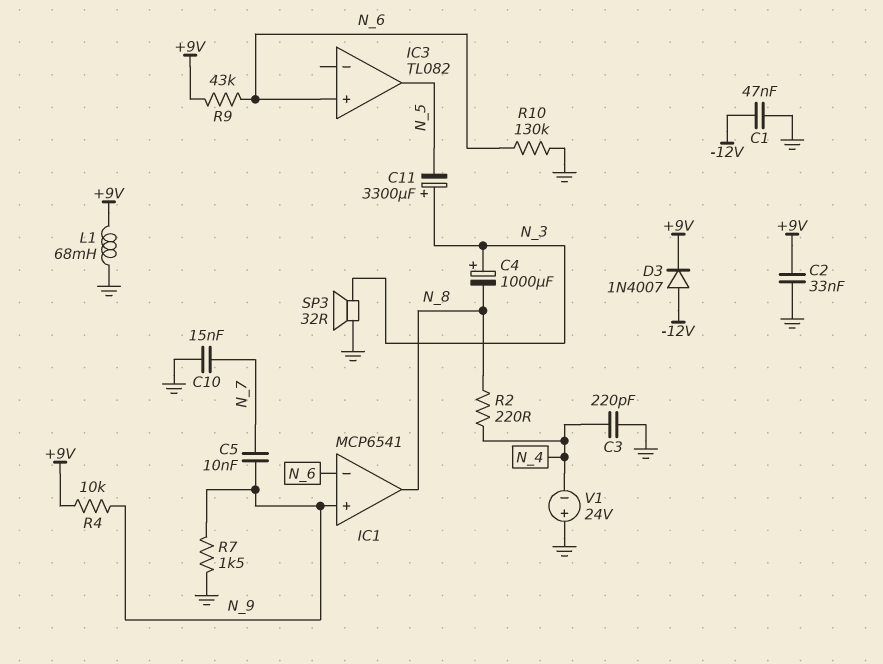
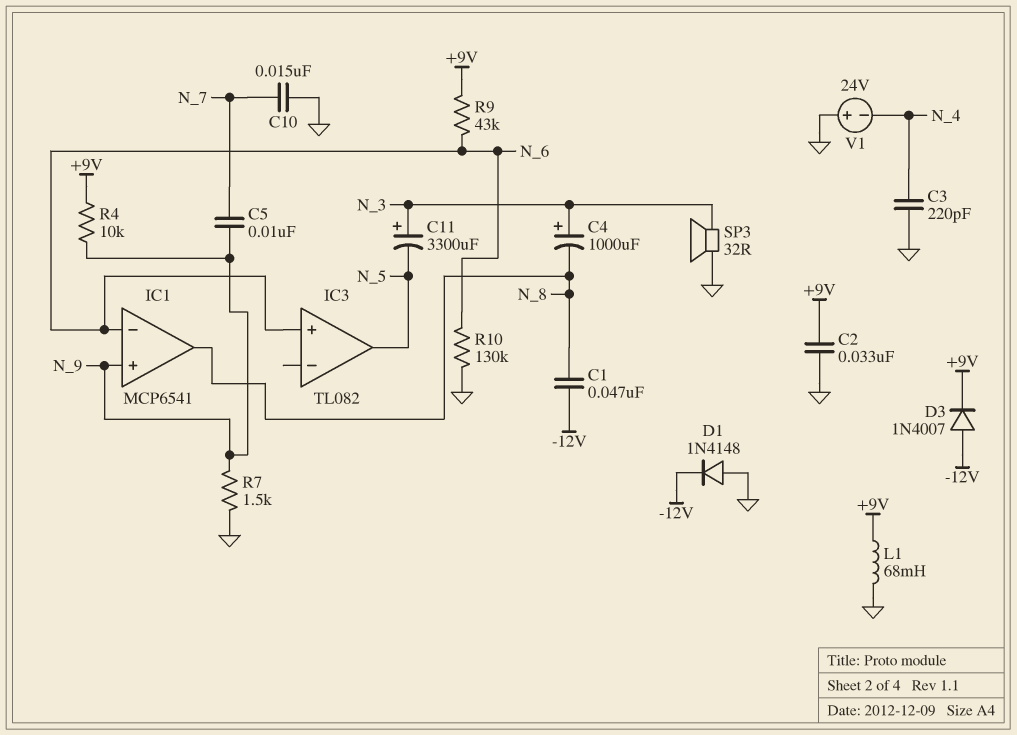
C1: 47nF (-12V, GND) -> 47nF (-12V, N_8)
D1: none -> diode 1N4148 (A GND, K -12V)
R2: 220 (N_4, N_8) -> none

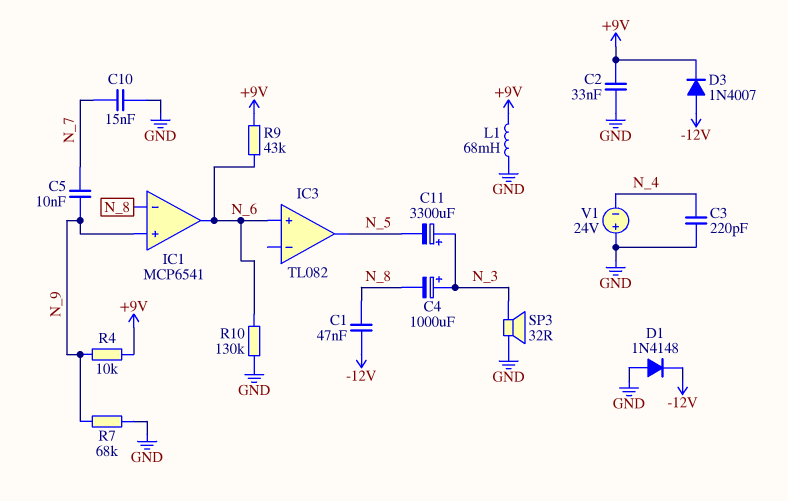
IC1 pin in-: N_6 -> N_8
IC1 pin out: N_8 -> N_6
R7: 1.5k (GND, N_9) -> 68k (GND, N_9)

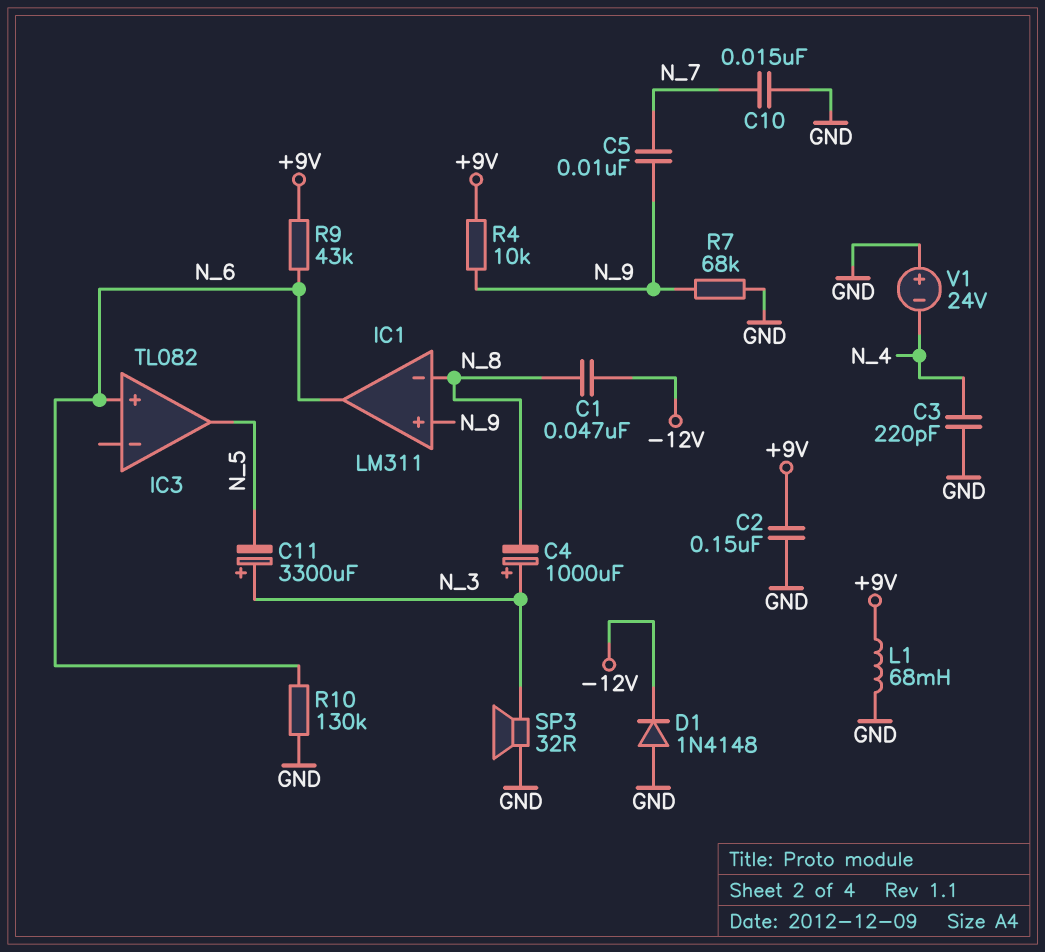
C2: 33nF (+9V, GND) -> 150nF (+9V, GND)
D3: diode 1N4007 (A -12V, K +9V) -> none
IC1: MCP6541 -> LM311

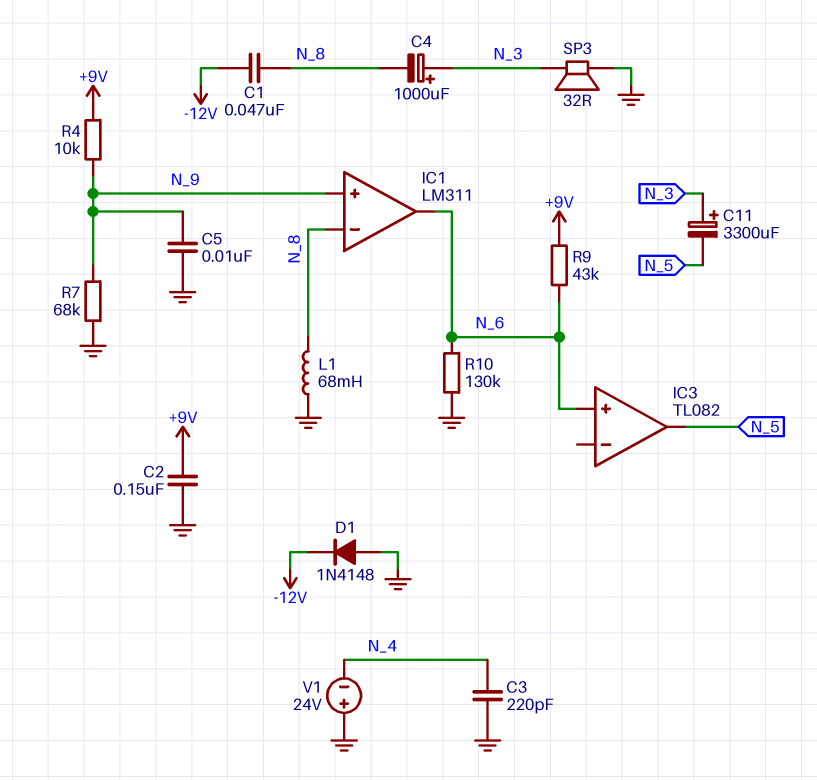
C5: 10nF (N_7, N_9) -> 10nF (GND, N_9)
C10: 15nF (GND, N_7) -> none
L1: 68mH (+9V, GND) -> 68mH (GND, N_8)

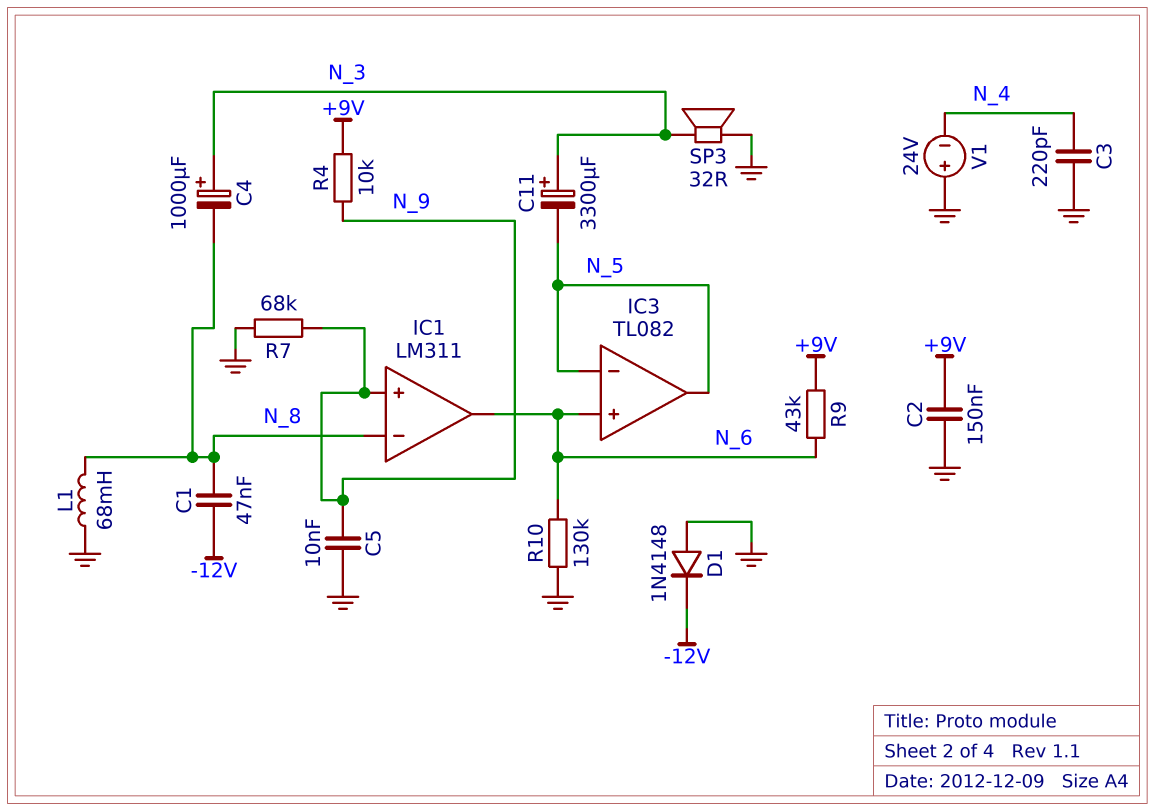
IC3 pin in-: none -> N_5

